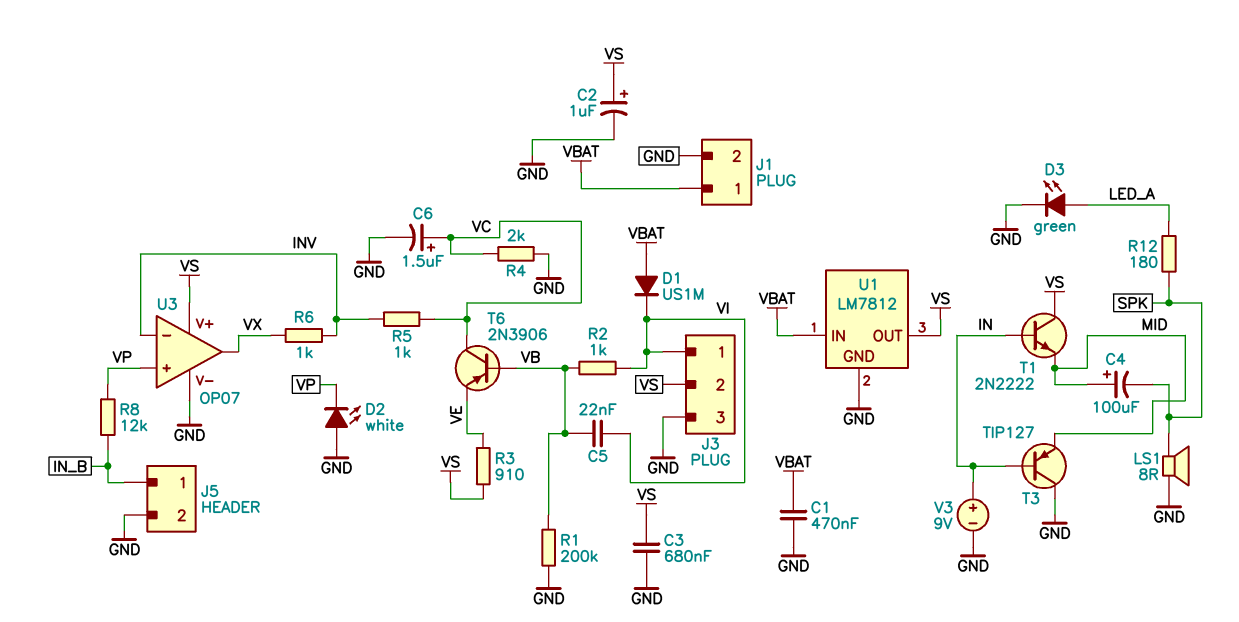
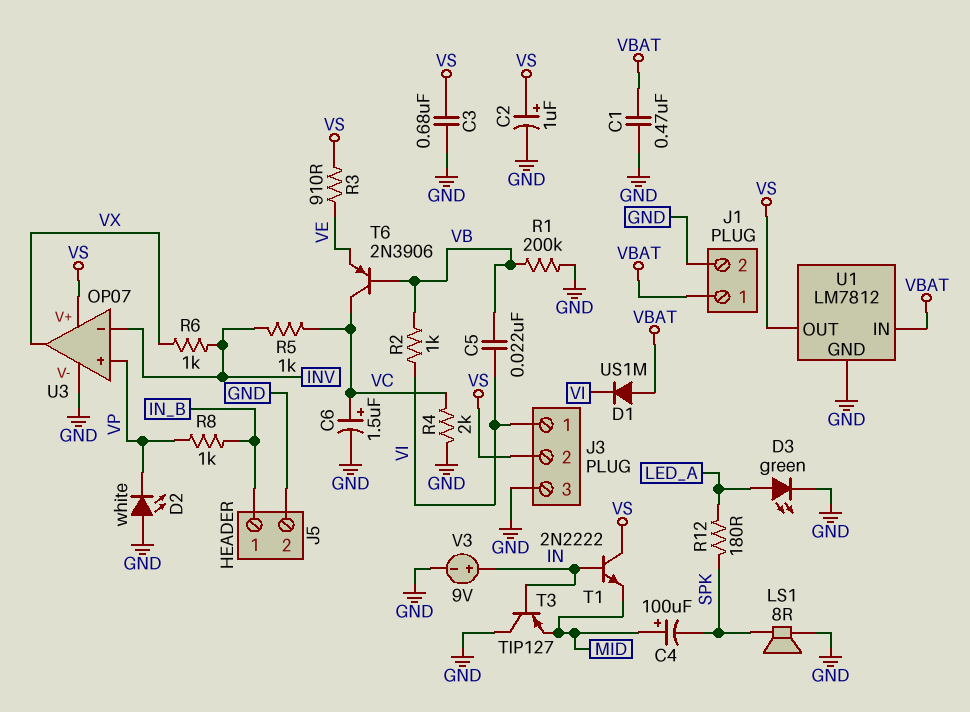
R8: 12k (IN_B, VP) -> 1k (IN_B, VP)

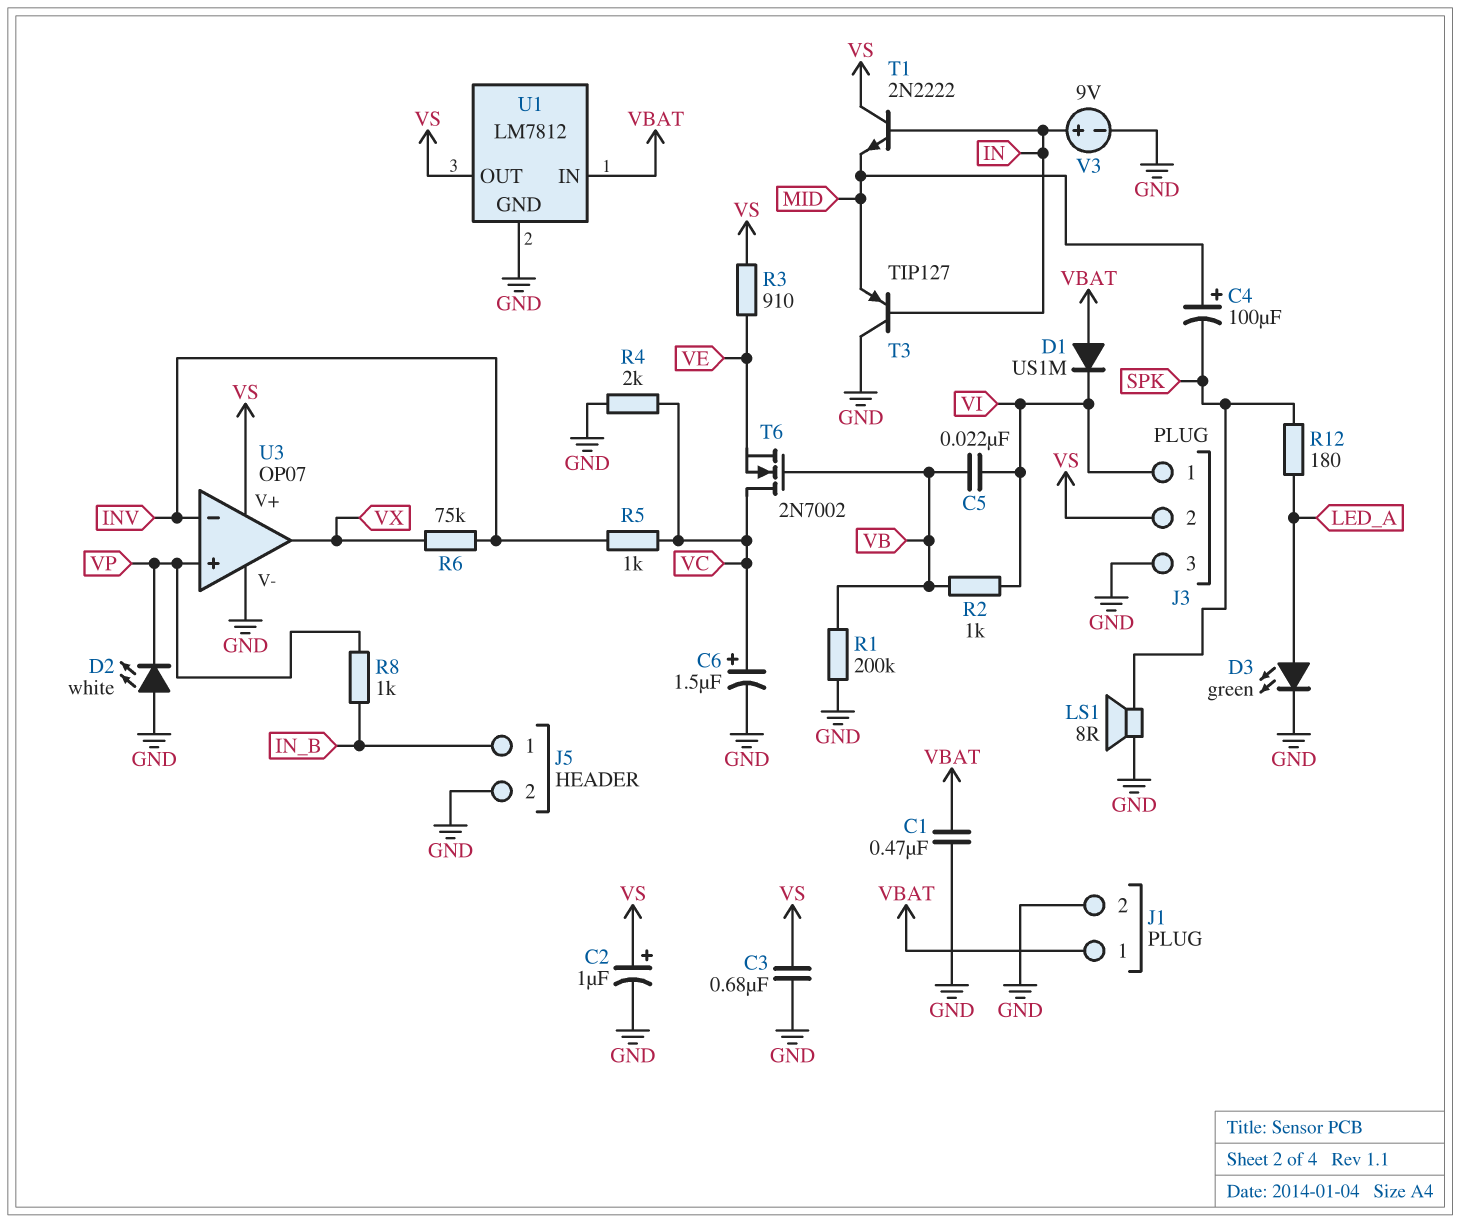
R6: 1k (INV, VX) -> 75k (INV, VX)
T6: PNP 2N3906 (B VB, C VC, E VE) -> NMOS 2N7002 (G VB, D VC, S VE)

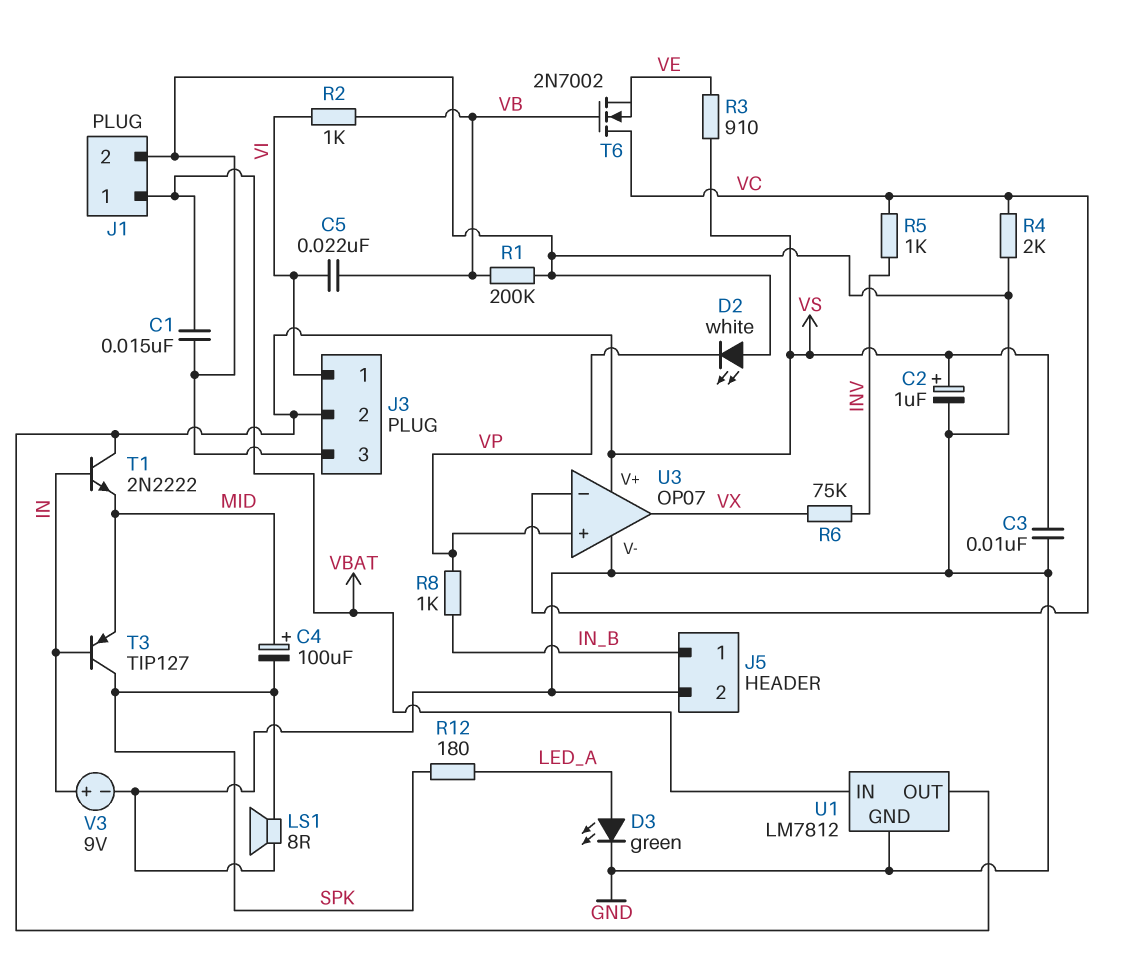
C1: 470nF (GND, VBAT) -> 15nF (GND, VBAT)
C3: 680nF (GND, VS) -> 10nF (GND, VS)
C6: 1.5uF (plus VC, minus GND) -> none
D1: diode US1M (A VBAT, K VI) -> none
T3: PNP TIP127 (B IN, C GND, E MID) -> PNP TIP127 (B IN, C SPK, E MID)
U3 pin in-: INV -> VC

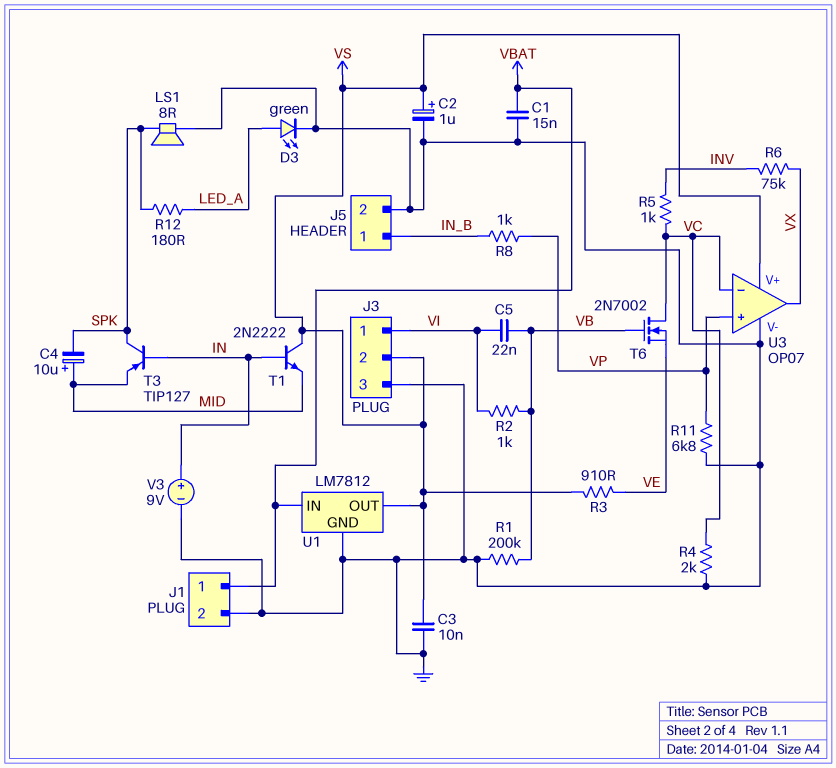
C4: 100uF (plus MID, minus SPK) -> 10uF (plus MID, minus SPK)
D2: LED white (A GND, K VP) -> none
R11: none -> 6.8k (GND, VP)

